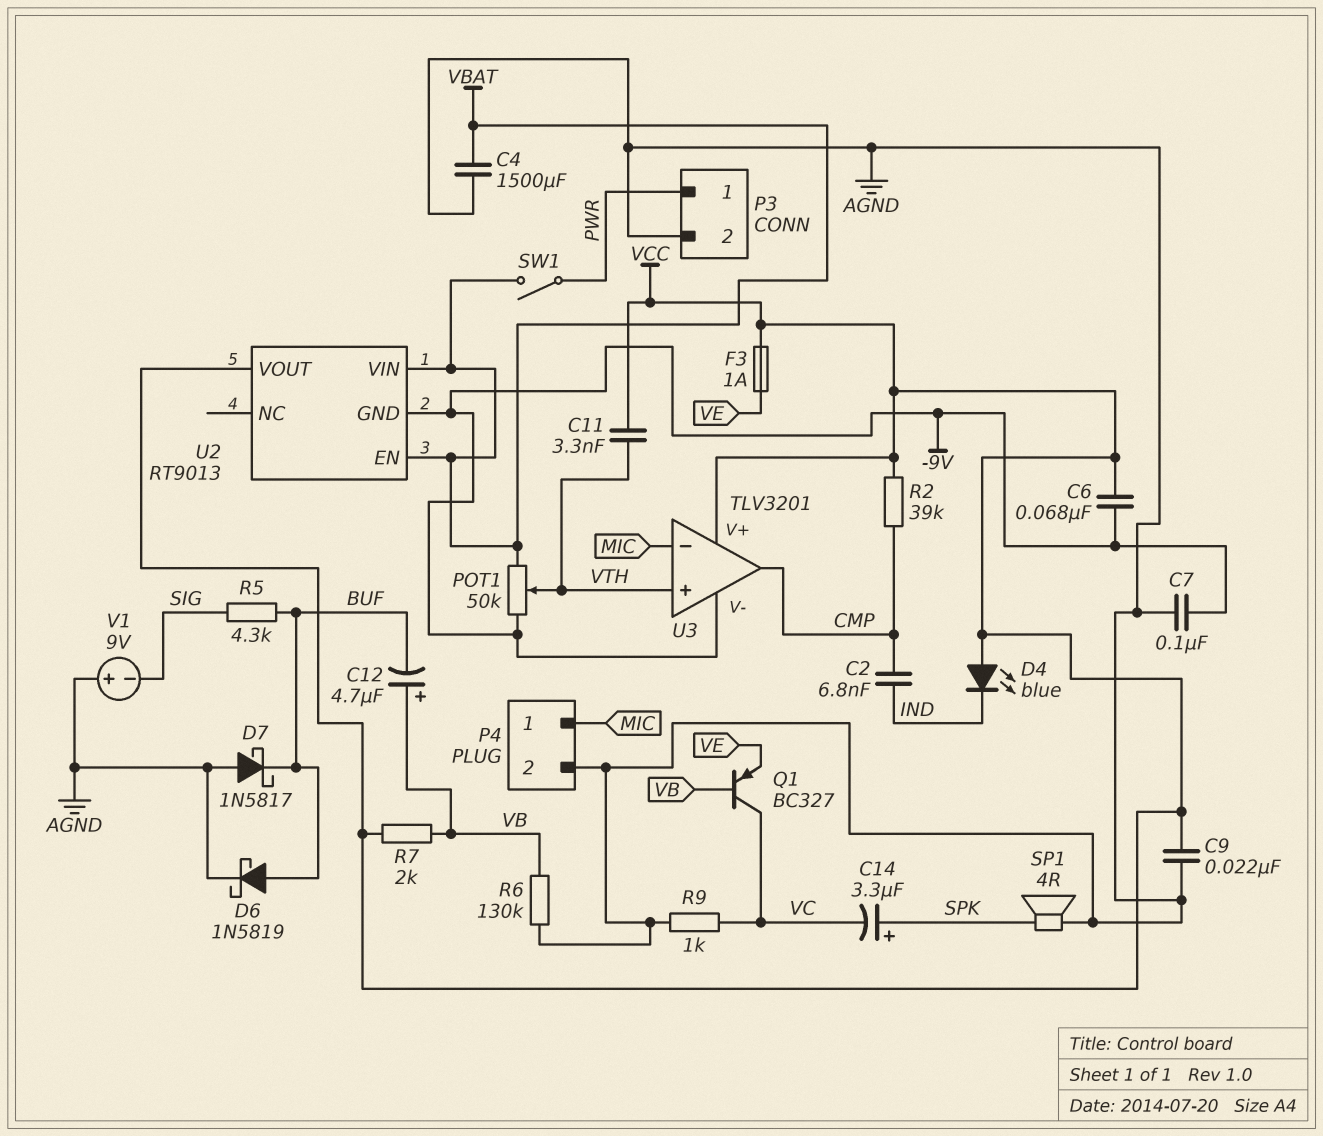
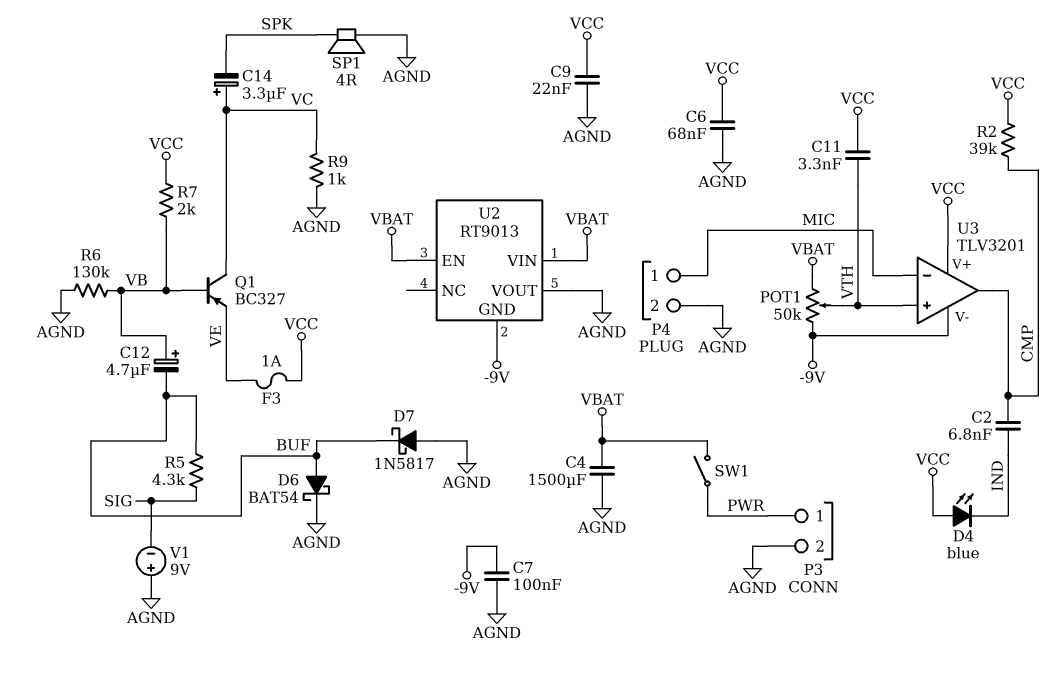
C6: 68nF (-9V, VCC) -> 68nF (AGND, VCC)
C14: 3.3uF (plus SPK, minus VC) -> 3.3uF (plus VC, minus SPK)
D6: schottky 1N5819 (A BUF, K AGND) -> schottky BAT54 (A BUF, K AGND)
U2 pin VOUT: VCC -> AGND

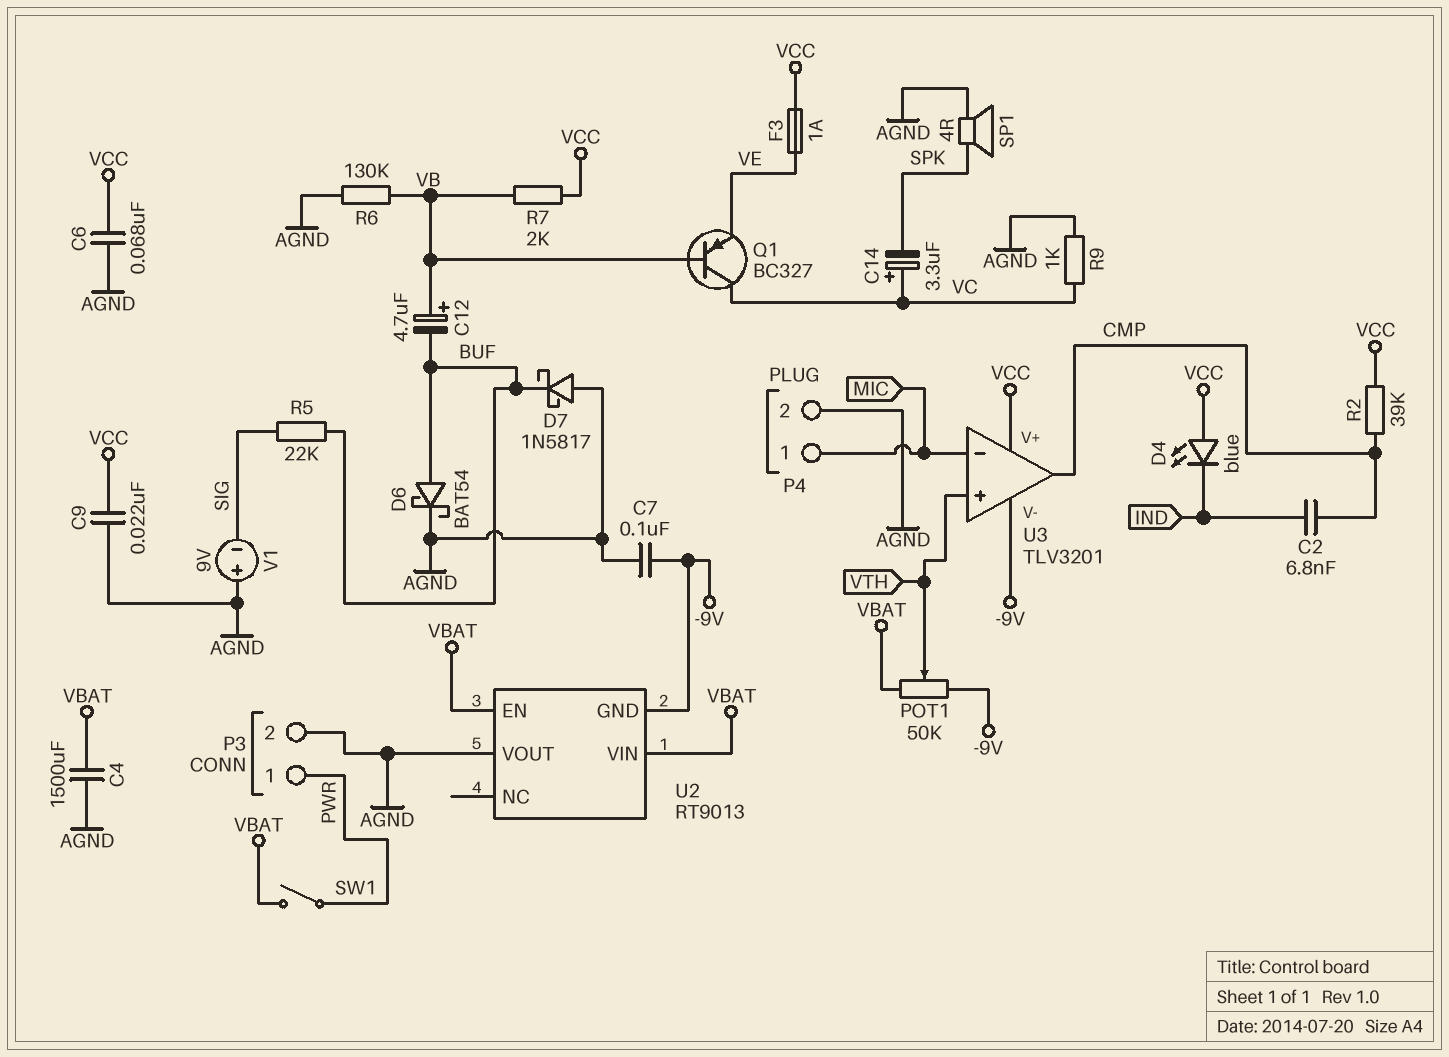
C11: 3.3nF (VCC, VTH) -> none
R5: 4.3k (BUF, SIG) -> 22k (BUF, SIG)

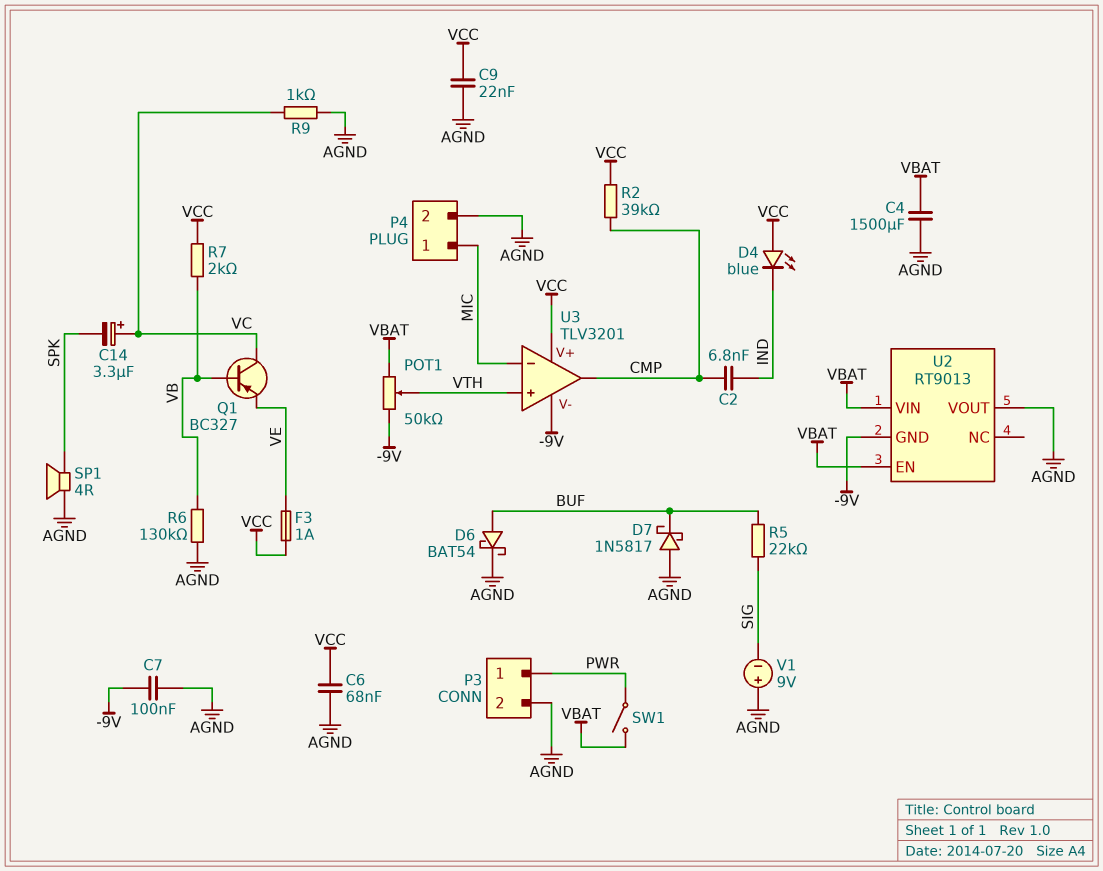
C12: 4.7uF (plus VB, minus BUF) -> none

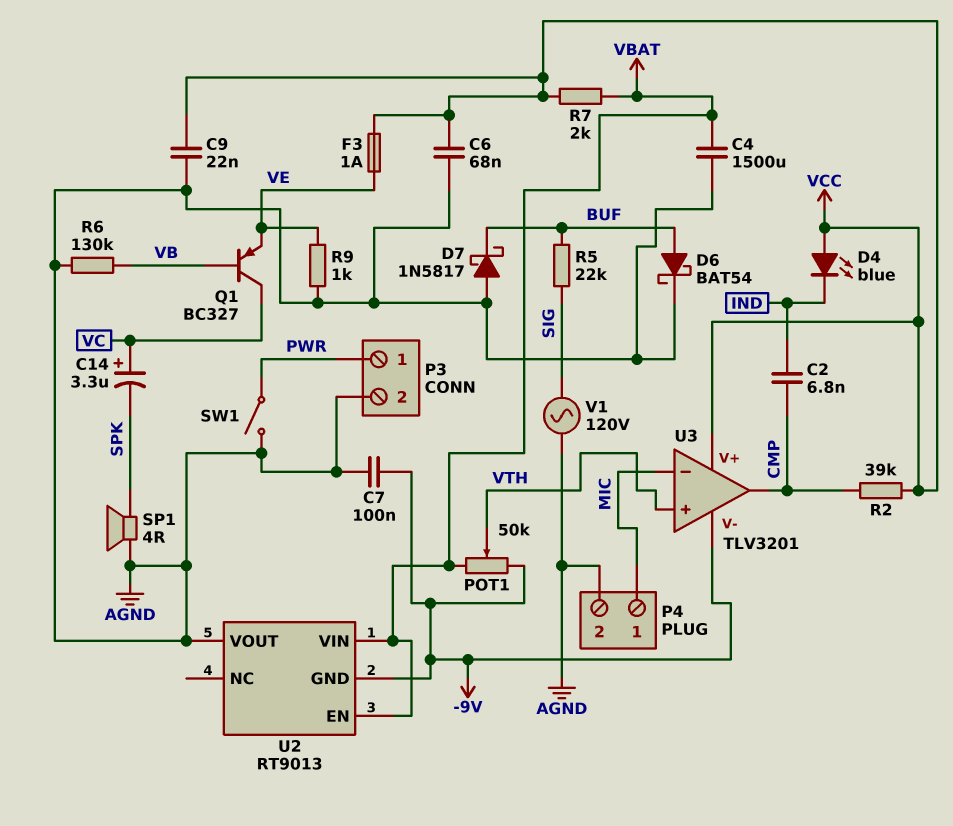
R7: 2k (VB, VCC) -> 2k (VBAT, VCC)
R9: 1k (AGND, VC) -> 1k (AGND, VE)
SW1: switch (PWR, VBAT) -> switch (AGND, PWR)
V1: 9V (plus AGND, minus SIG) -> AC 120V (AGND, SIG)

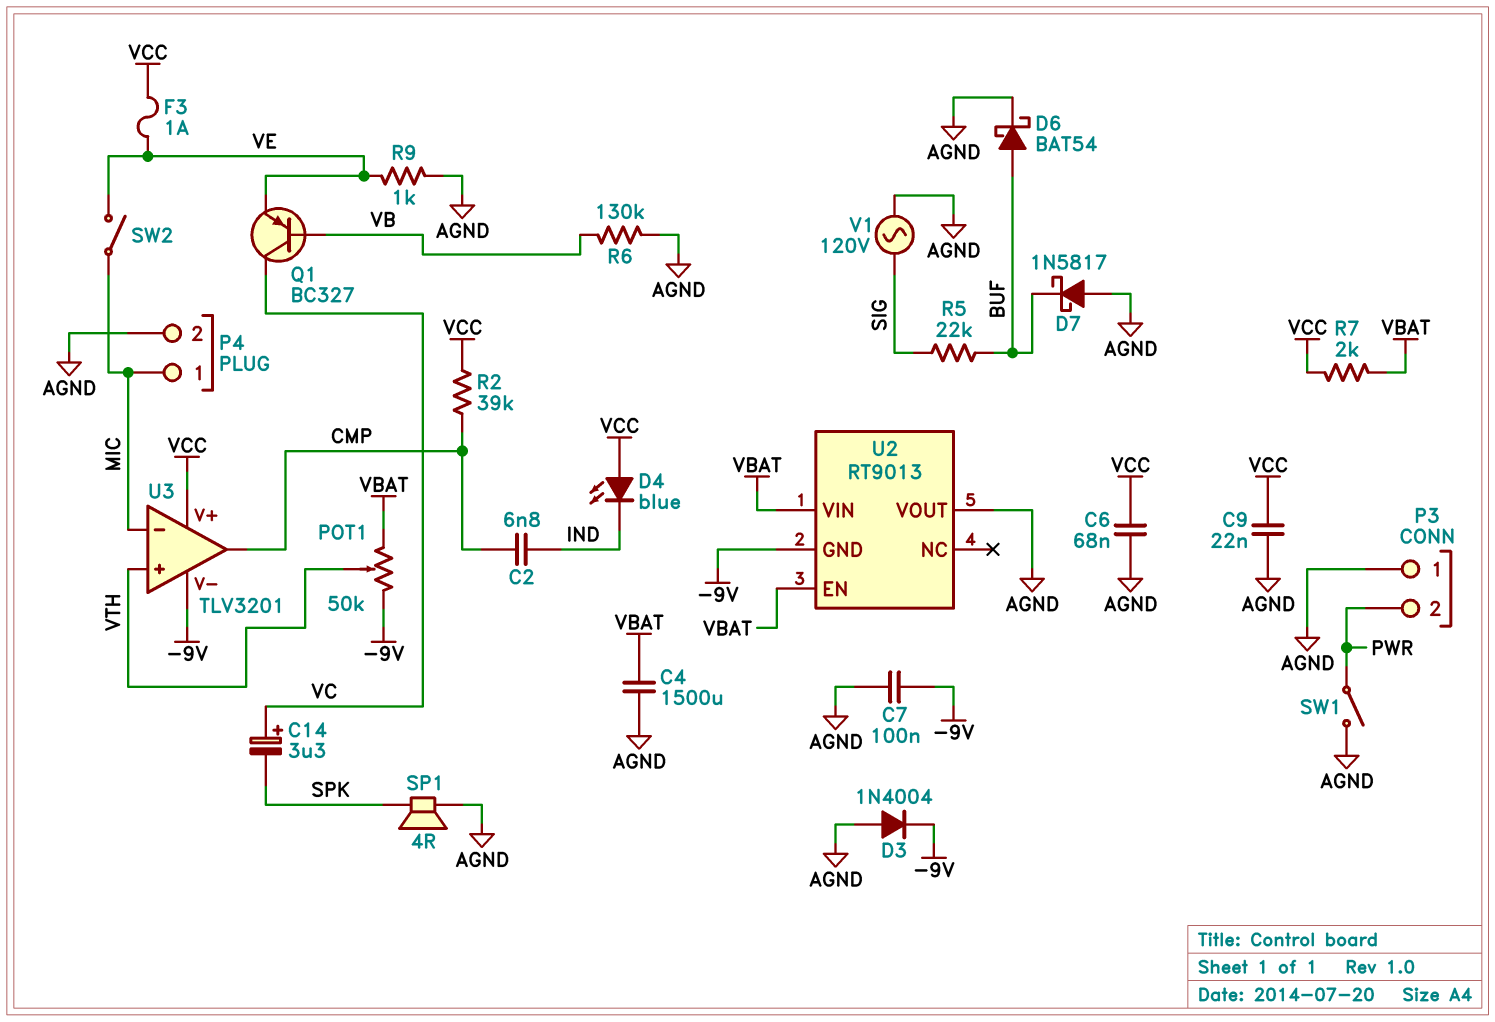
D3: none -> diode 1N4004 (A AGND, K -9V)
P3 pin 1: PWR -> AGND
P3 pin 2: AGND -> PWR
SW2: none -> switch (MIC, VE)

